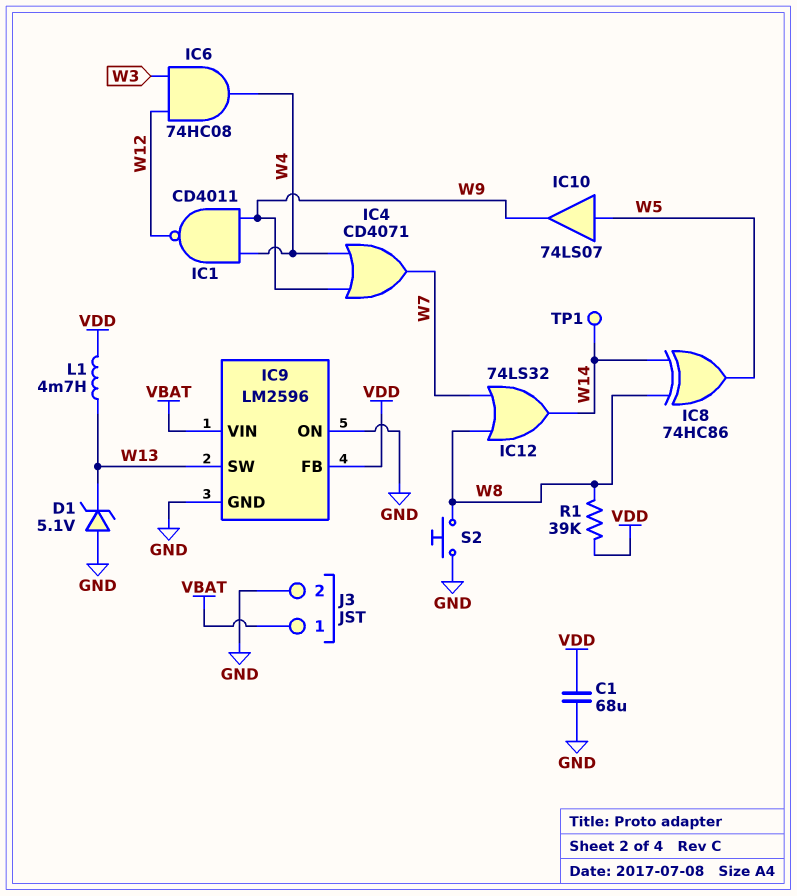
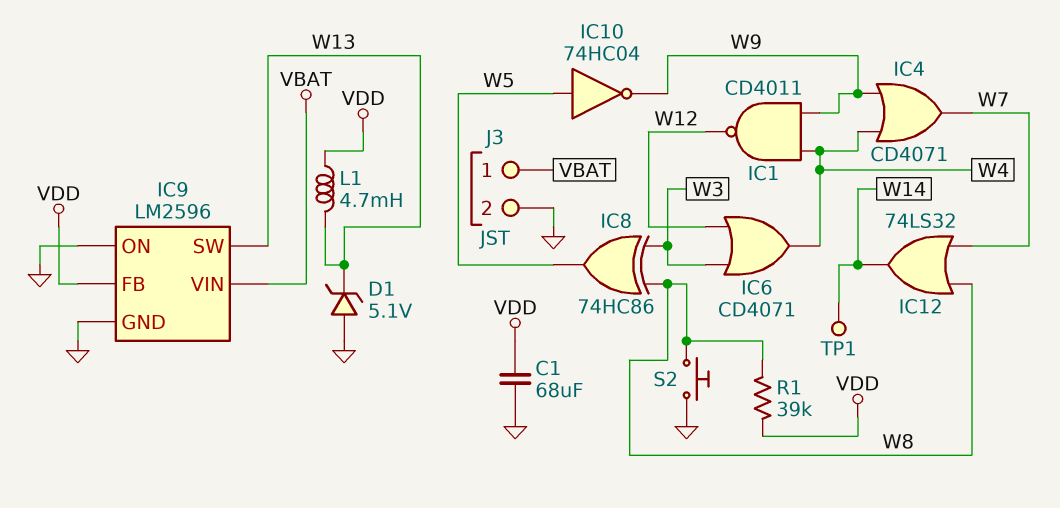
IC6: AND 74HC08 (in W3, in W12, out W4) -> OR CD4071 (in W3, in W12, out W4)
IC8: XOR 74HC86 (in W8, in W14, out W5) -> XOR 74HC86 (in W3, in W8, out W5)
IC10: buffer 74LS07 (in W5, out W9) -> NOT 74HC04 (in W5, out W9)

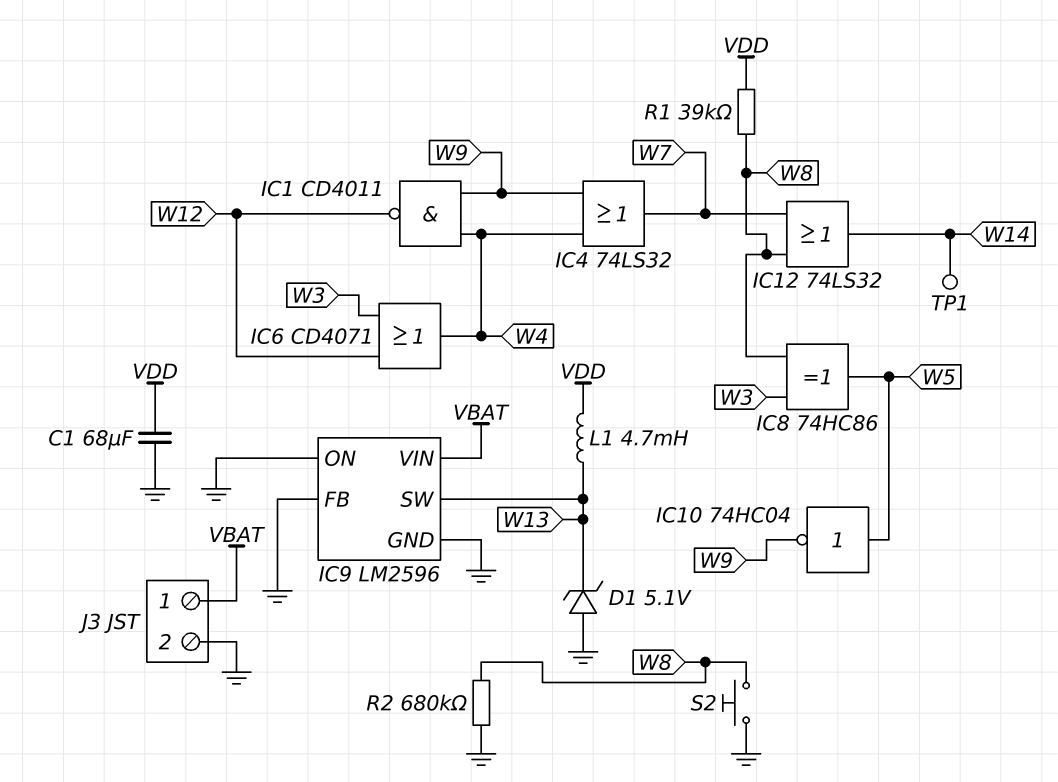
IC4: OR CD4071 (in W4, in W9, out W7) -> OR 74LS32 (in W4, in W9, out W7)
IC9 pin FB: VDD -> GND
R2: none -> 680k (GND, W8)

